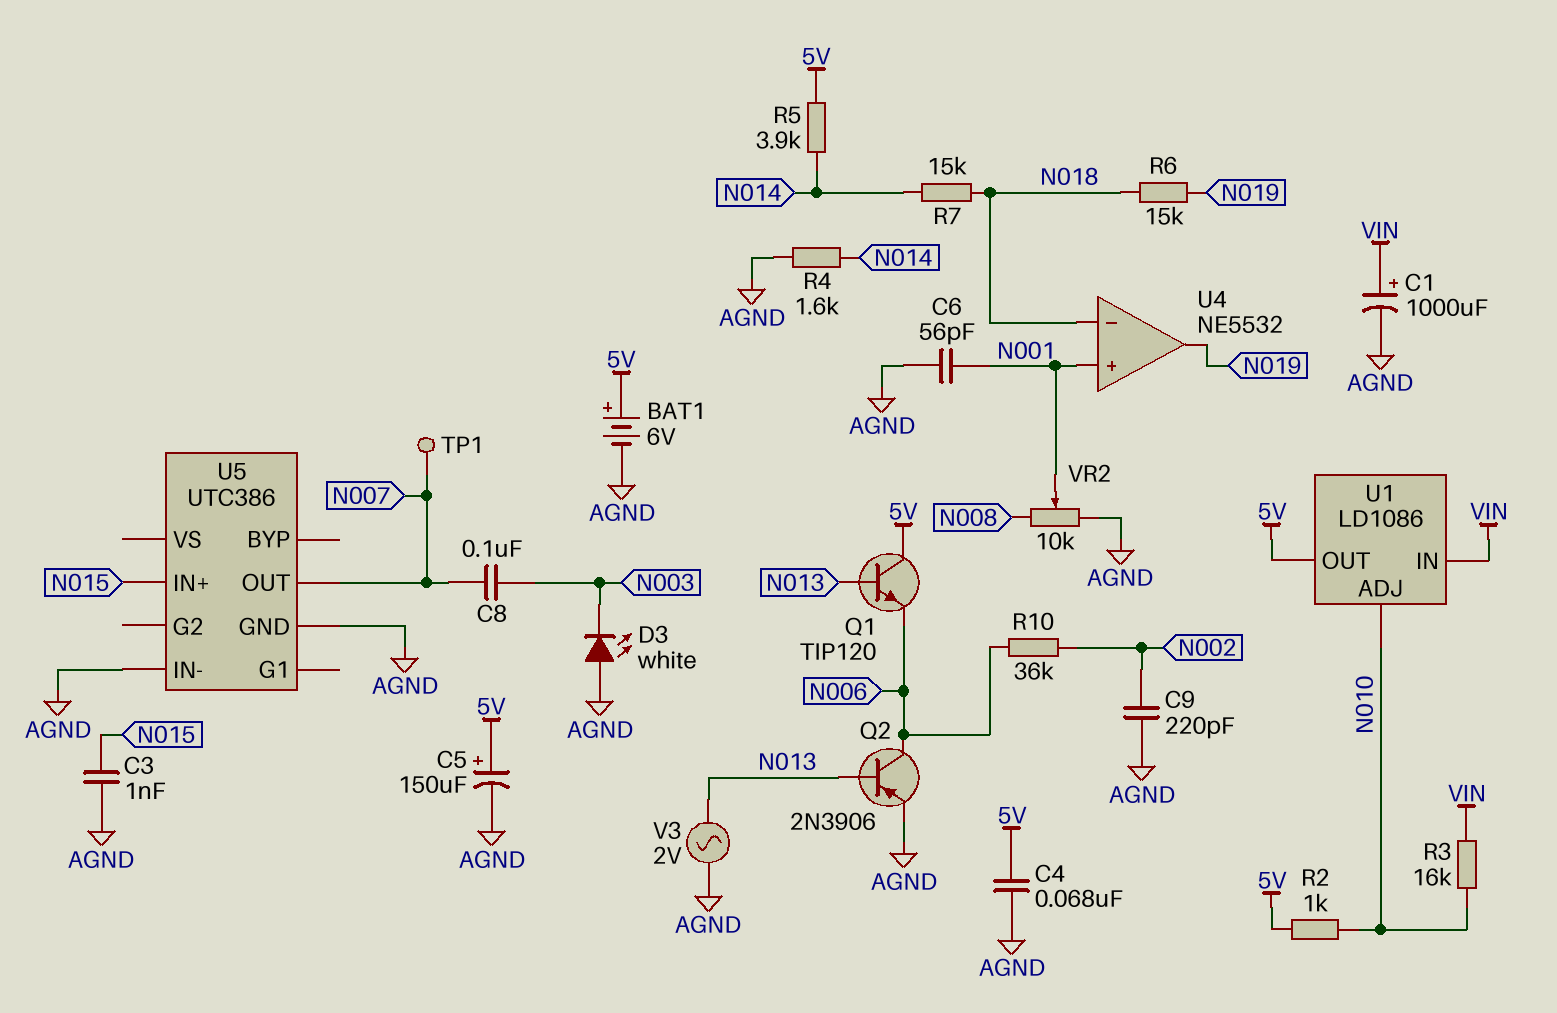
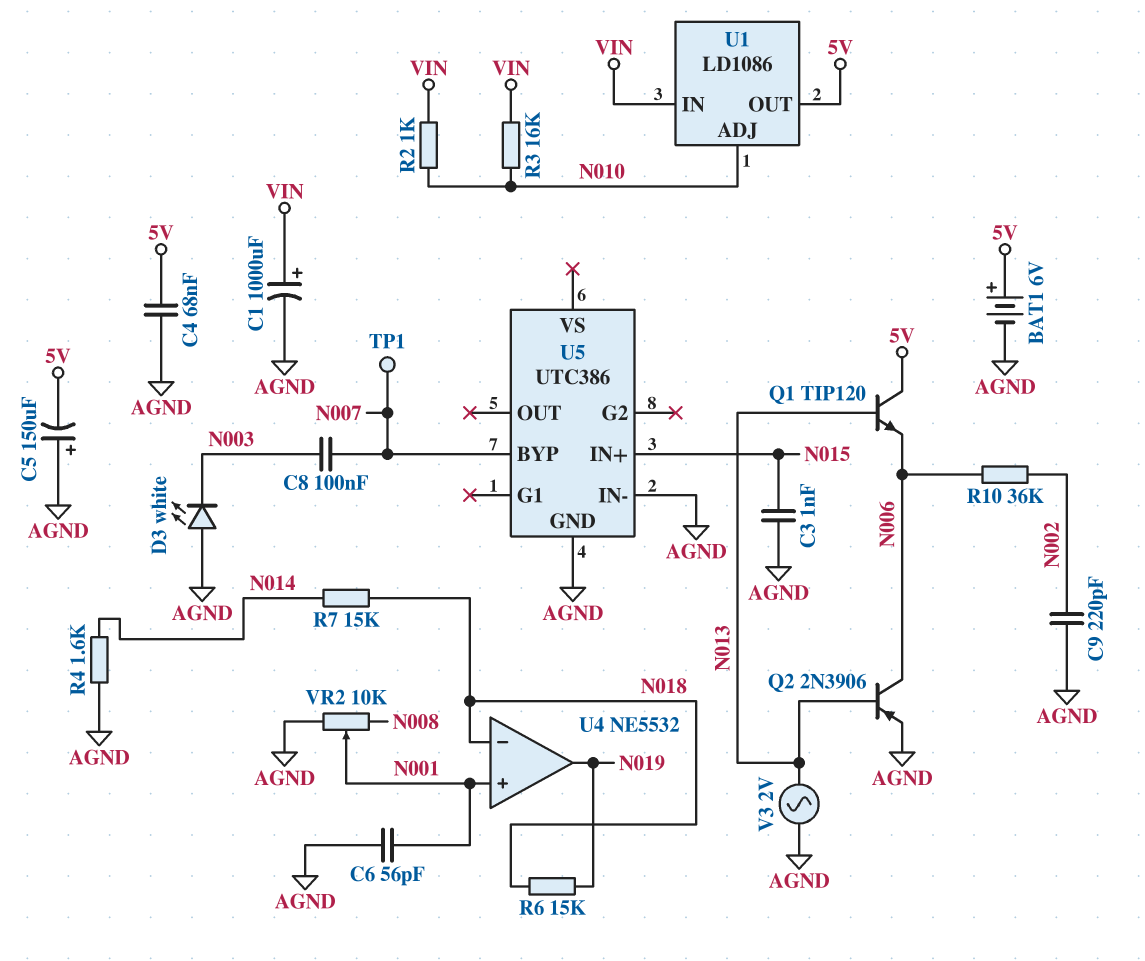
C5: 150uF (plus 5V, minus AGND) -> 150uF (plus AGND, minus 5V)
R2: 1k (5V, N010) -> 1k (N010, VIN)
R5: 3.9k (5V, N014) -> none
U5 pin BYP: none -> N007
U5 pin OUT: N007 -> none

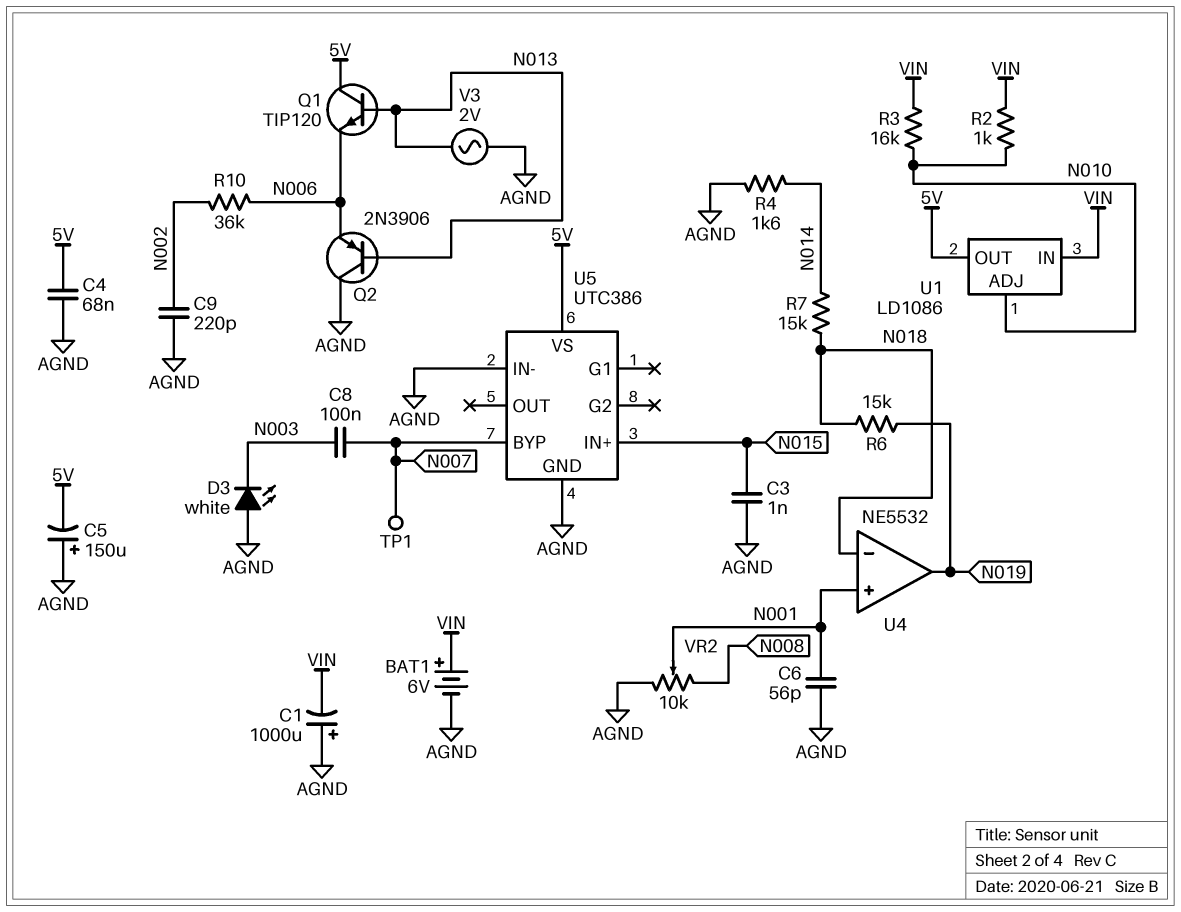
BAT1: 6V (plus 5V, minus AGND) -> 6V (plus VIN, minus AGND)
C1: 1000uF (plus VIN, minus AGND) -> 1000uF (plus AGND, minus VIN)
Q2: PNP 2N3906 (B N013, C N006, E AGND) -> PNP 2N3906 (B N013, C AGND, E N006)
U5 pin VS: none -> 5V

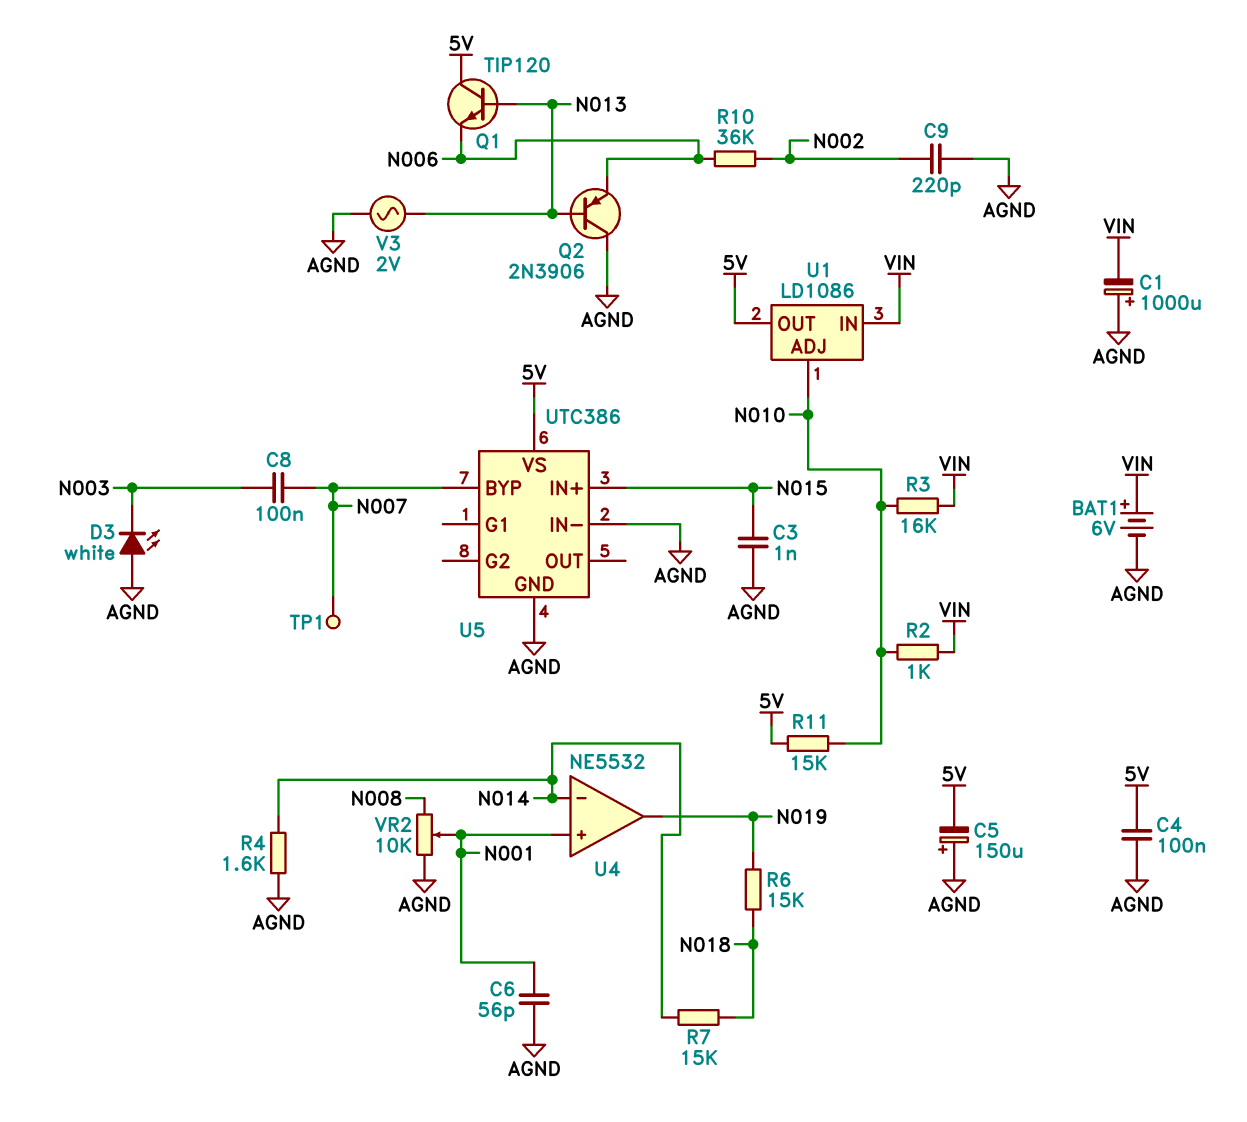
C4: 68nF (5V, AGND) -> 100nF (5V, AGND)
R11: none -> 15k (5V, N010)
U4 pin in-: N018 -> N014

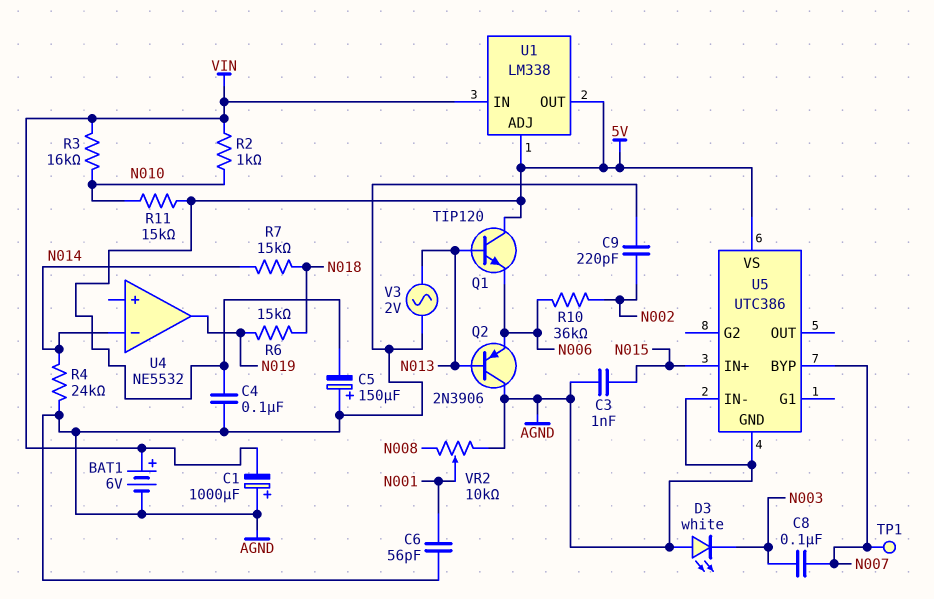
R4: 1.6k (AGND, N014) -> 24k (AGND, N014)
U1: LD1086 -> LM338
U1 pin ADJ: N010 -> 5V
U4 pin in+: N001 -> none

